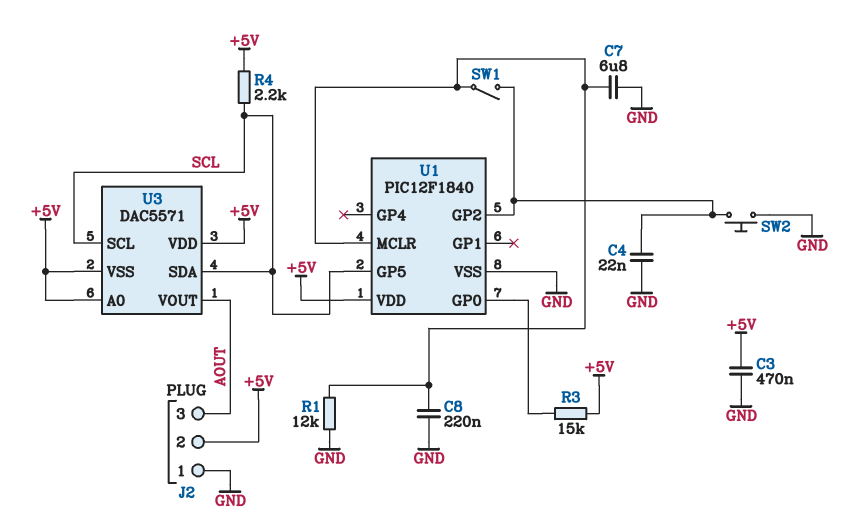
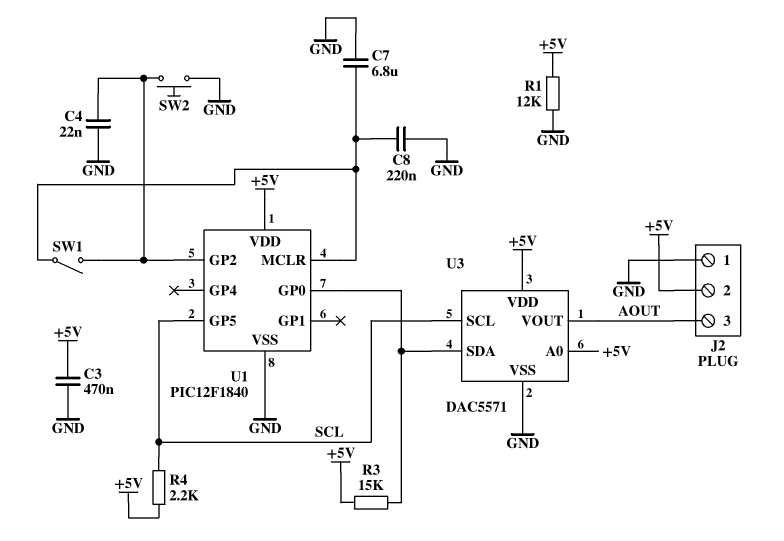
R1: 12k (GND, U1/MCLR) -> 12k (+5V, GND)
U3 pin SDA: SCL -> U1/GP0
U3 pin VSS: +5V -> GND

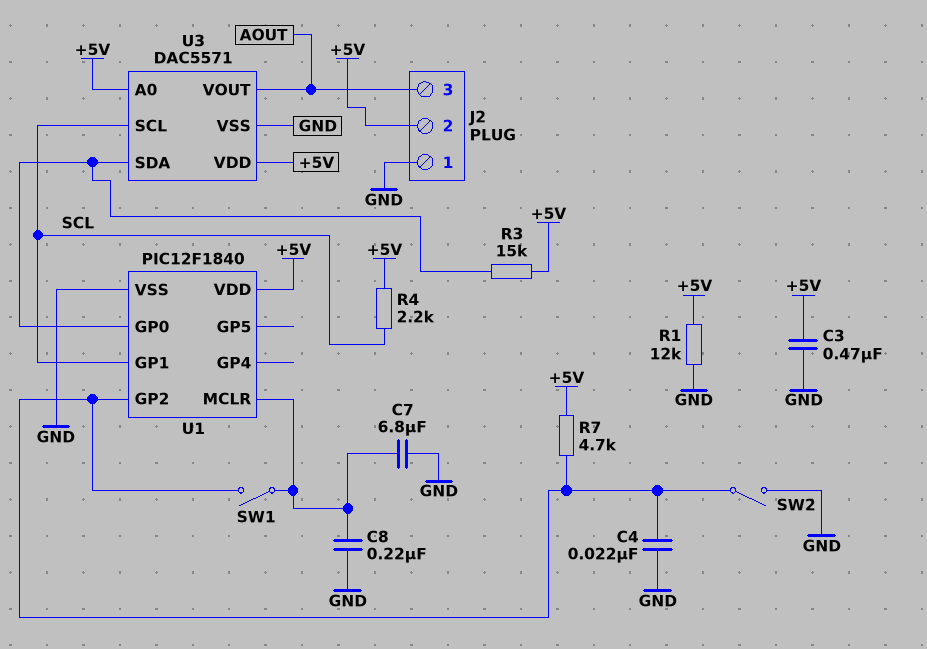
R7: none -> 4.7k (+5V, U1/GP2)
SW2: button (GND, U1/GP2) -> switch (GND, U1/GP2)
U1 pin GP1: none -> SCL
U1 pin GP5: SCL -> none

